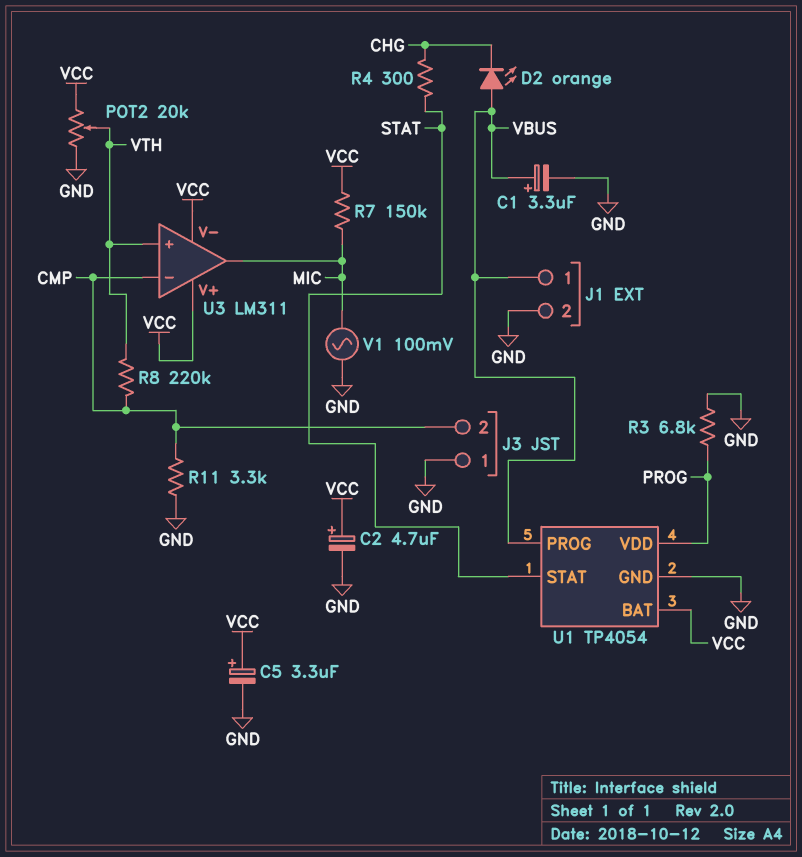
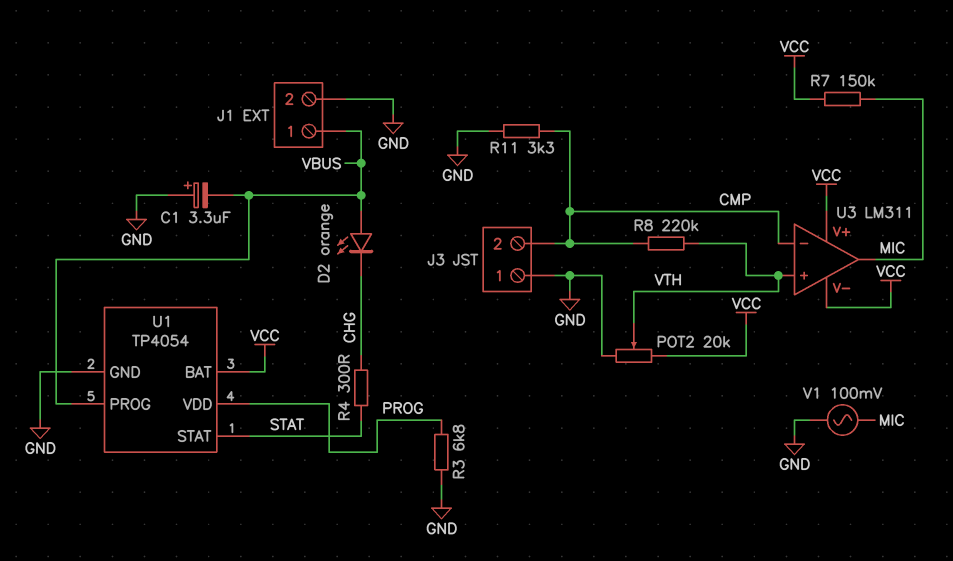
C1: 3.3uF (plus VBUS, minus GND) -> 3.3uF (plus GND, minus VBUS)
C2: 4.7uF (plus VCC, minus GND) -> none
C5: 3.3uF (plus VCC, minus GND) -> none

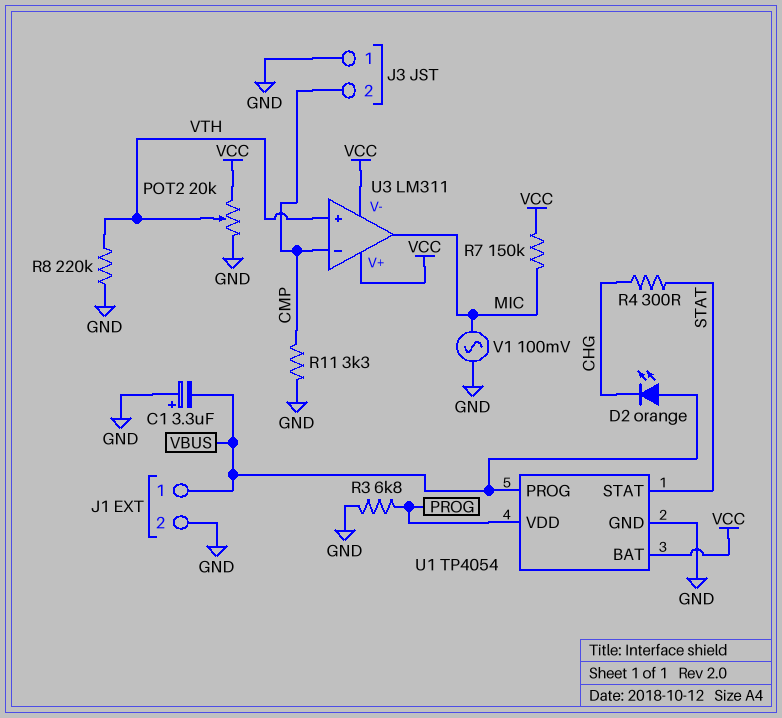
R8: 220k (CMP, VTH) -> 220k (GND, VTH)

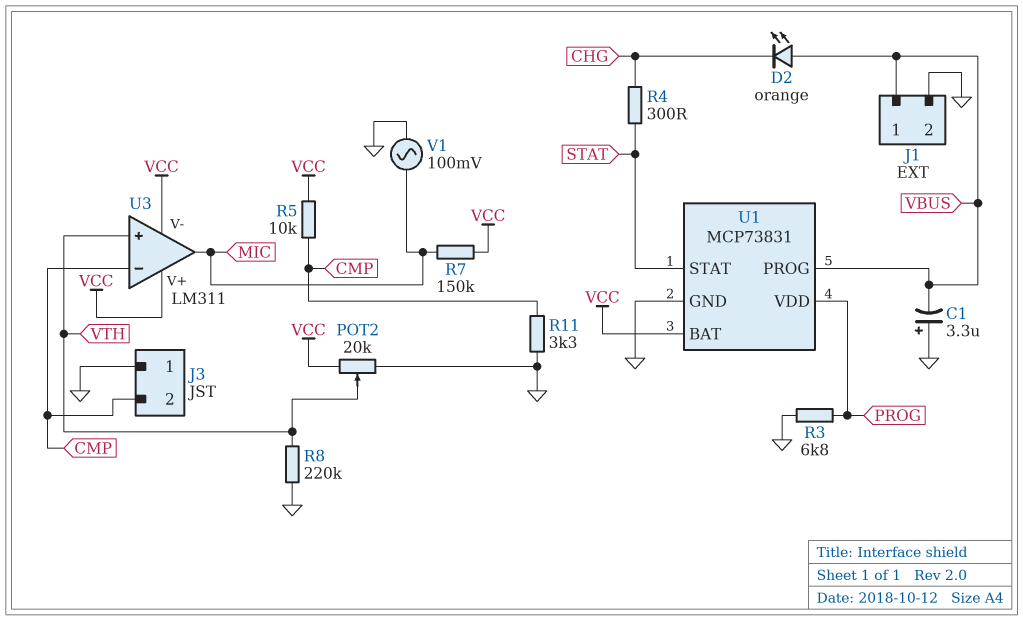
R5: none -> 10k (CMP, VCC)
U1: TP4054 -> MCP73831

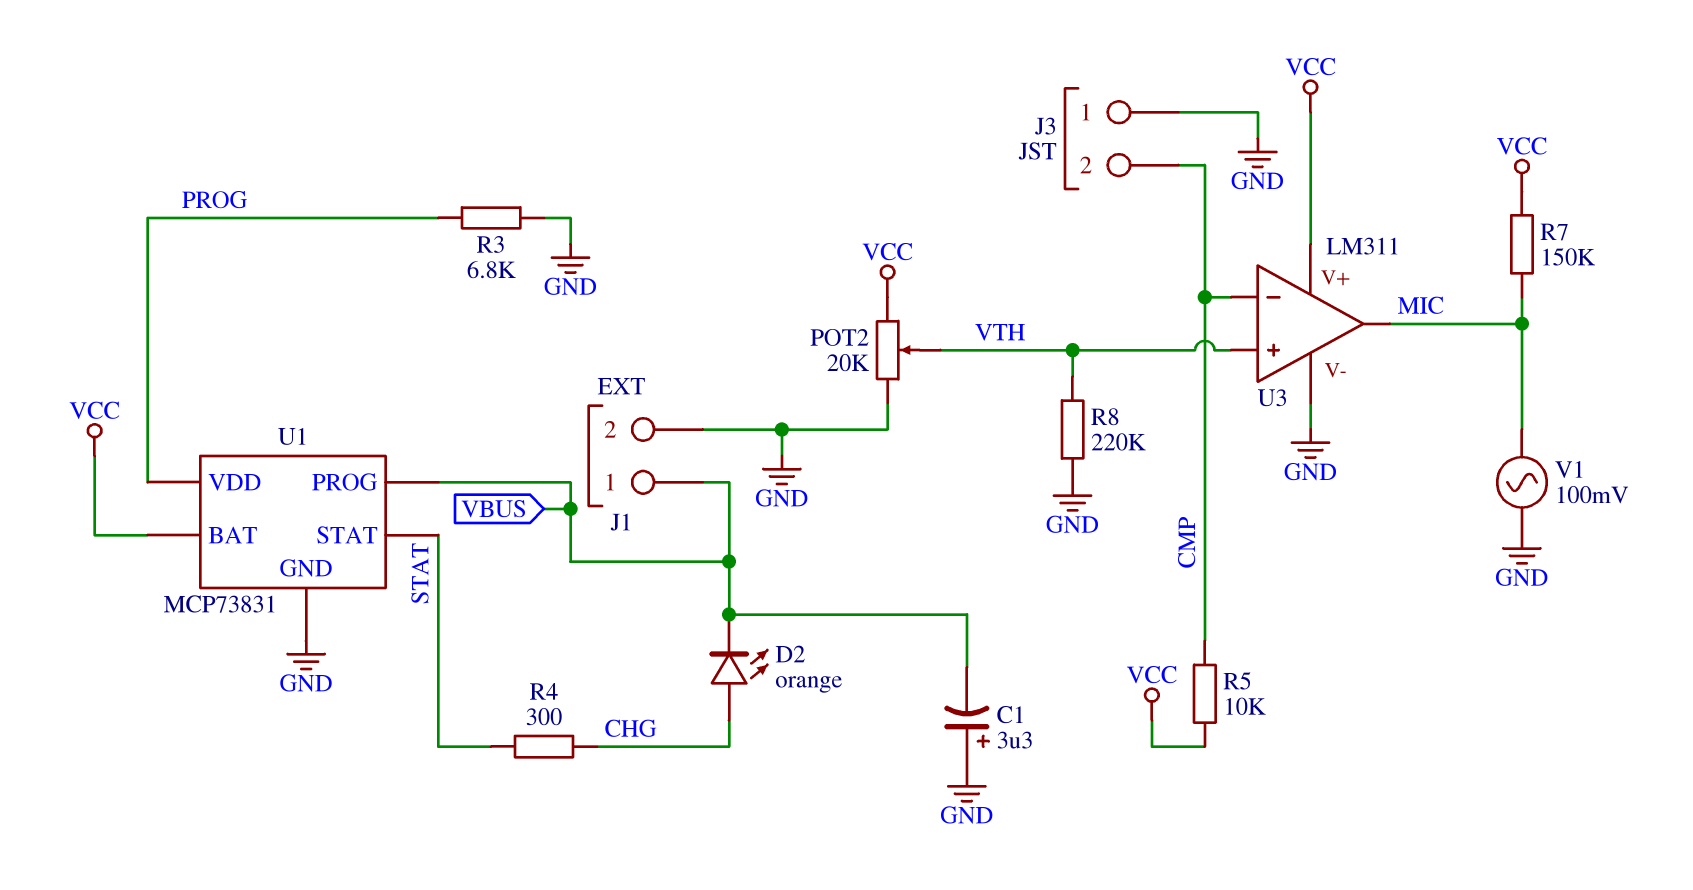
D2: LED orange (A VBUS, K CHG) -> LED orange (A CHG, K VBUS)
R11: 3.3k (CMP, GND) -> none
U3 pin V-: VCC -> GND

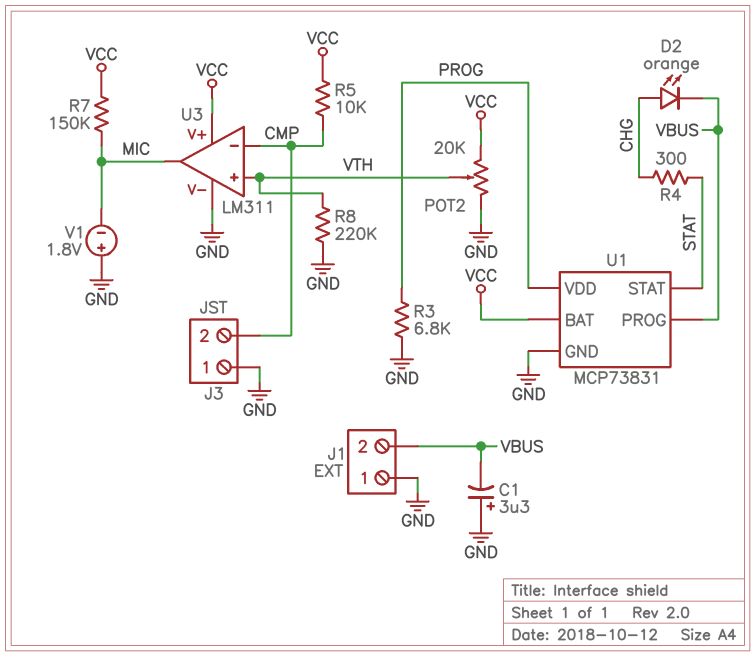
J1 pin 1: VBUS -> GND
J1 pin 2: GND -> VBUS
V1: AC 100mV (GND, MIC) -> 1.8V (plus GND, minus MIC)

